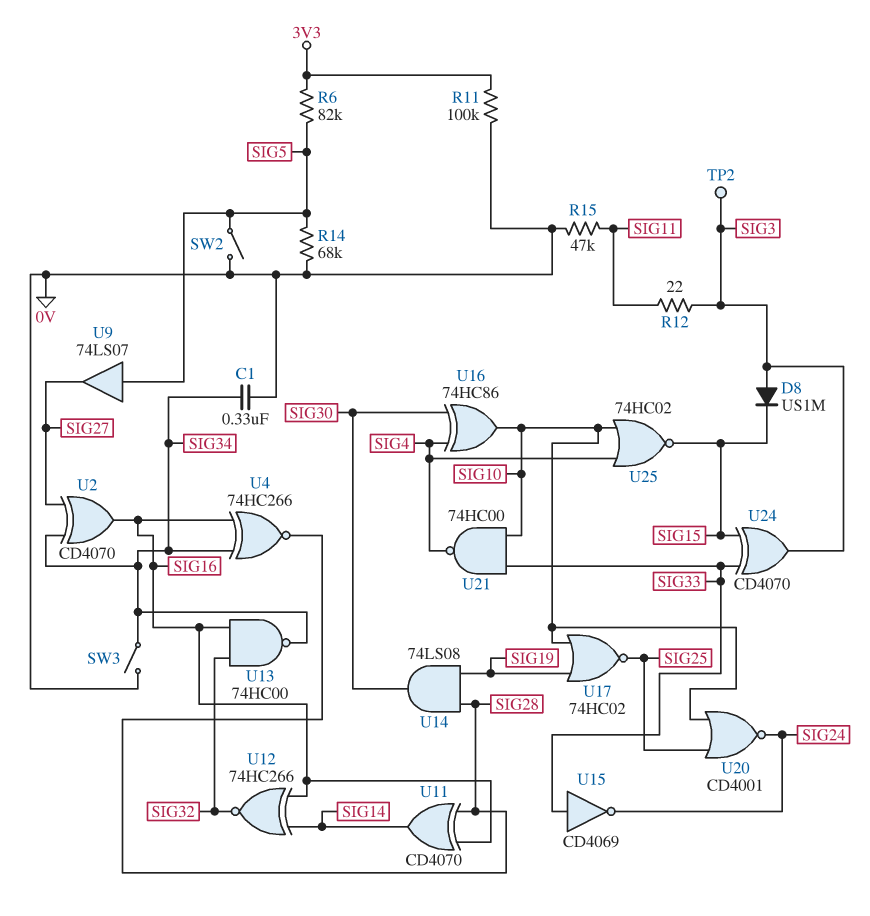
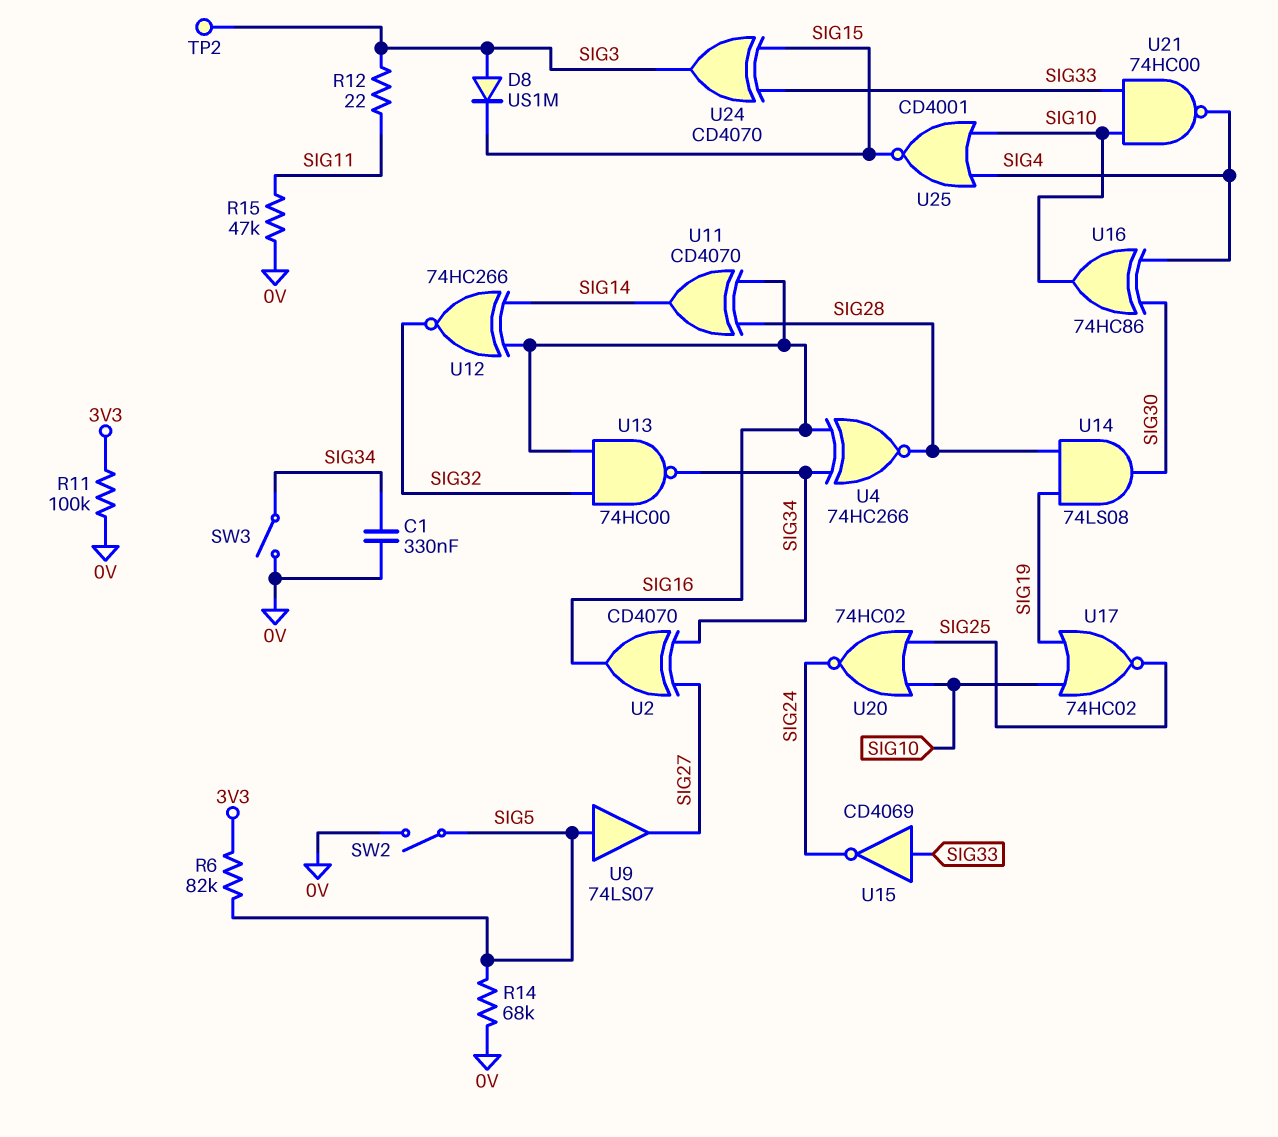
U20: NOR CD4001 (in SIG10, in SIG25, out SIG24) -> NOR 74HC02 (in SIG10, in SIG25, out SIG24)
U25: NOR 74HC02 (in SIG4, in SIG10, out SIG15) -> NOR CD4001 (in SIG4, in SIG10, out SIG15)

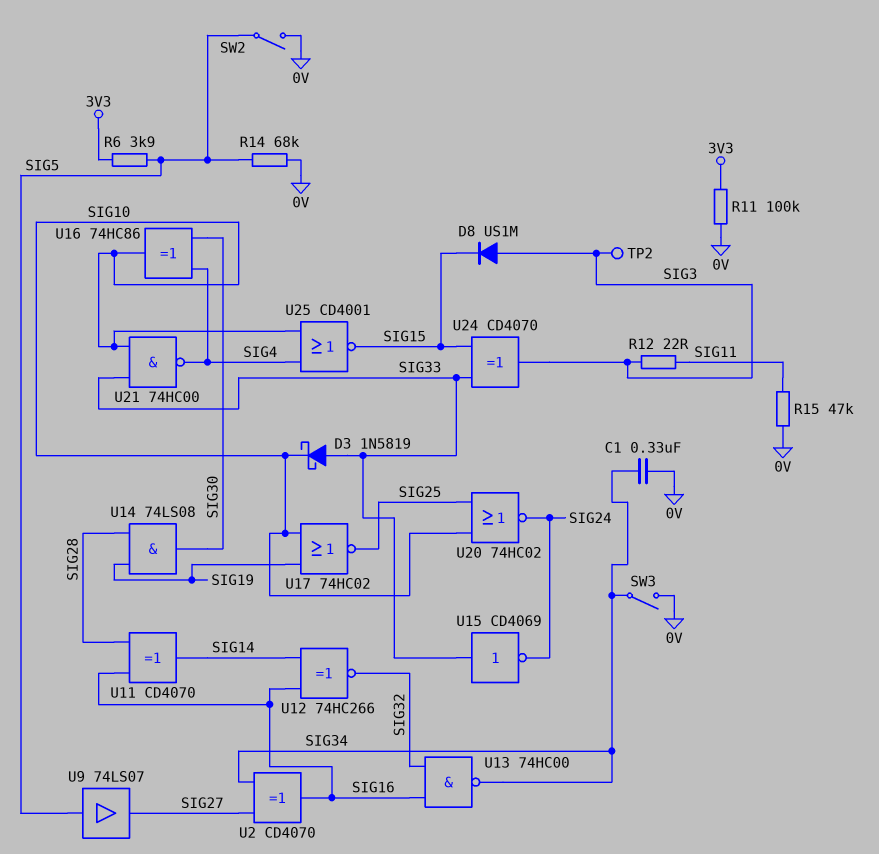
D3: none -> schottky 1N5819 (A SIG33, K SIG10)
R6: 82k (3V3, SIG5) -> 3.9k (3V3, SIG5)
U4: XNOR 74HC266 (in SIG16, in SIG34, out SIG28) -> none

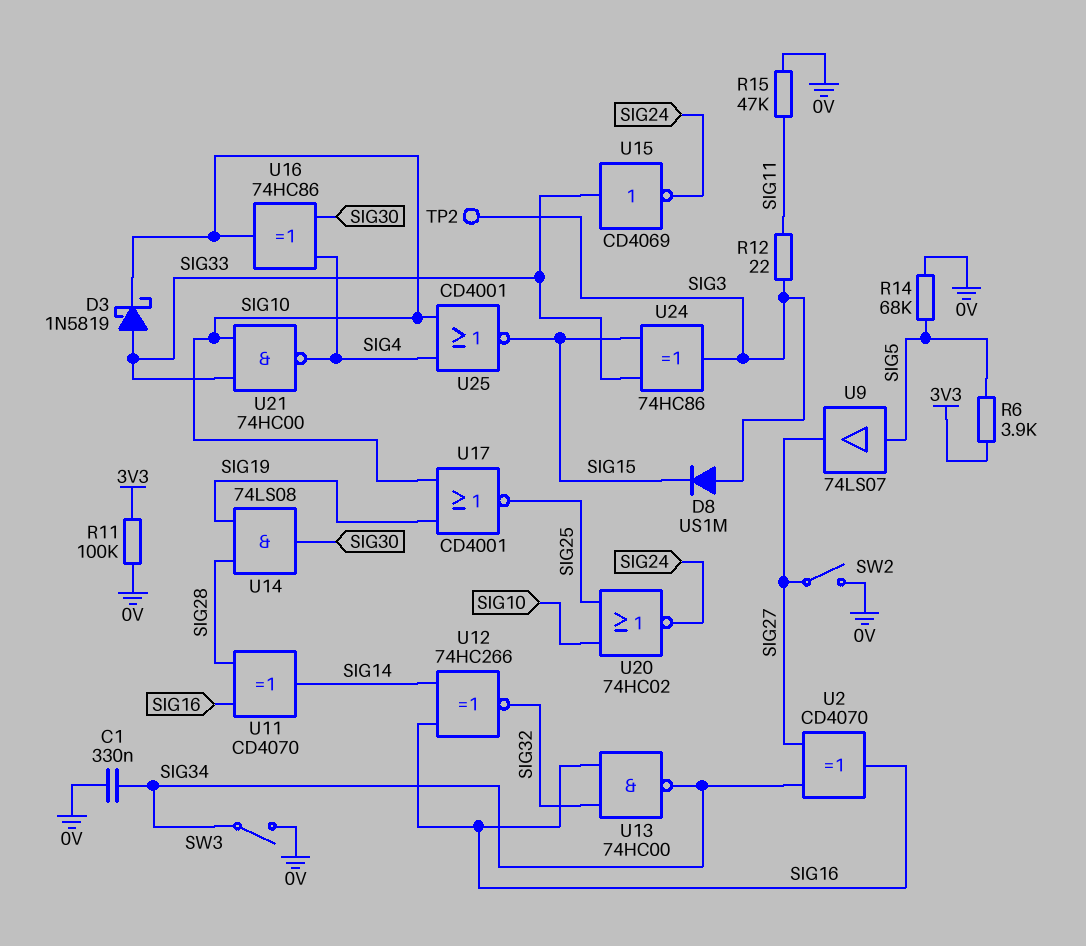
SW2: switch (0V, SIG5) -> switch (0V, SIG27)
U17: NOR 74HC02 (in SIG10, in SIG19, out SIG25) -> NOR CD4001 (in SIG10, in SIG19, out SIG25)
U24: XOR CD4070 (in SIG15, in SIG33, out SIG3) -> XOR 74HC86 (in SIG15, in SIG33, out SIG3)

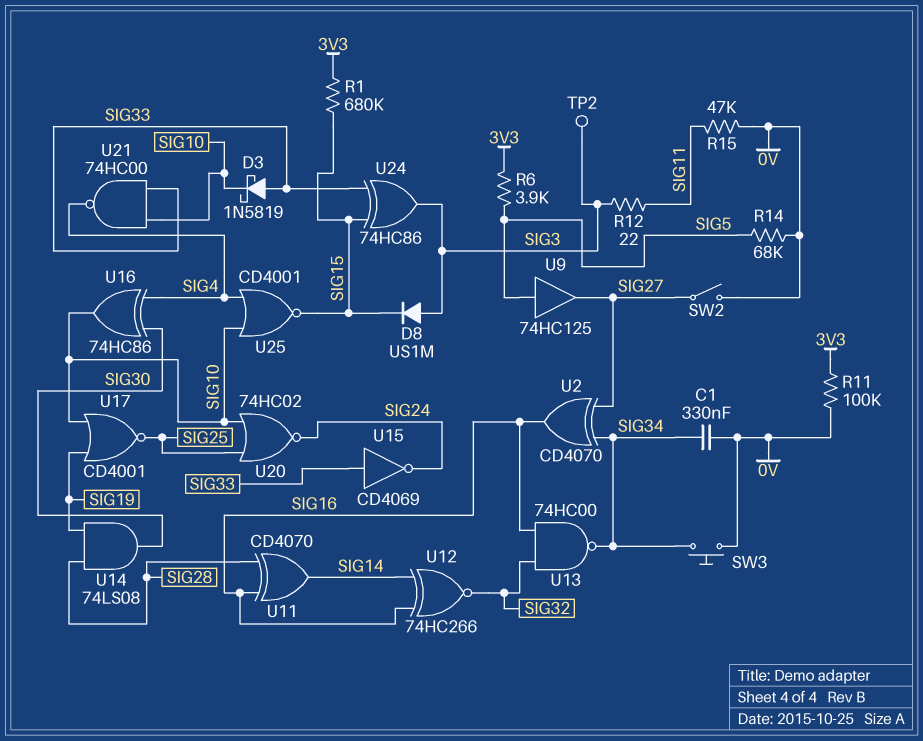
R1: none -> 680k (3V3, SIG15)
SW3: switch (0V, SIG34) -> button (0V, SIG34)
U9: buffer 74LS07 (in SIG5, out SIG27) -> buffer 74HC125 (in SIG5, out SIG27)

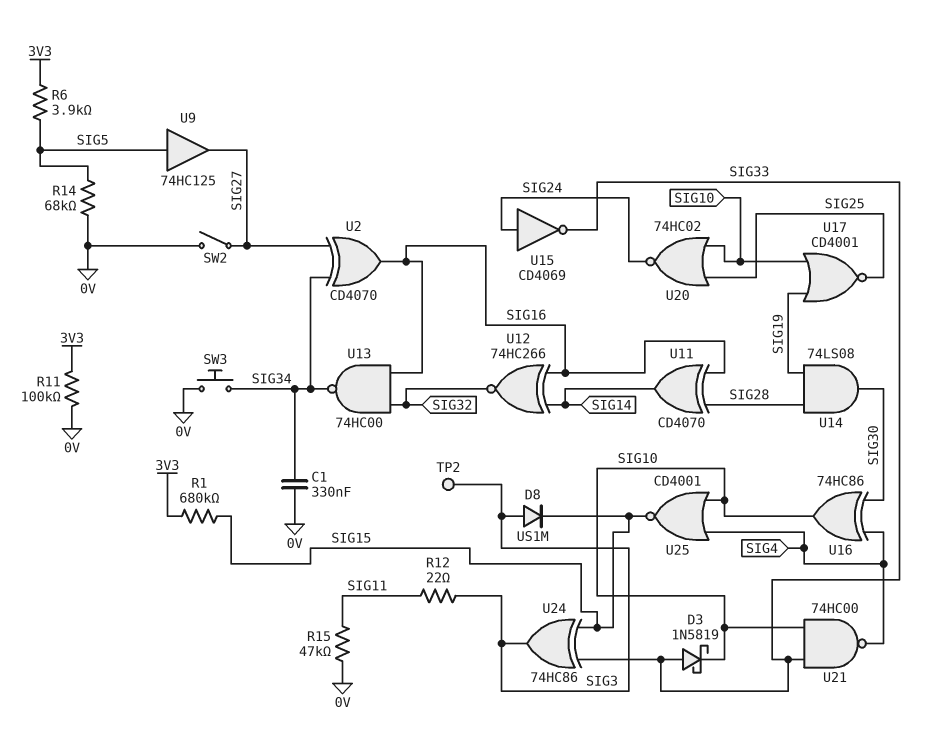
U15: NOT CD4069 (in SIG33, out SIG24) -> NOT CD4069 (in SIG24, out SIG33)

